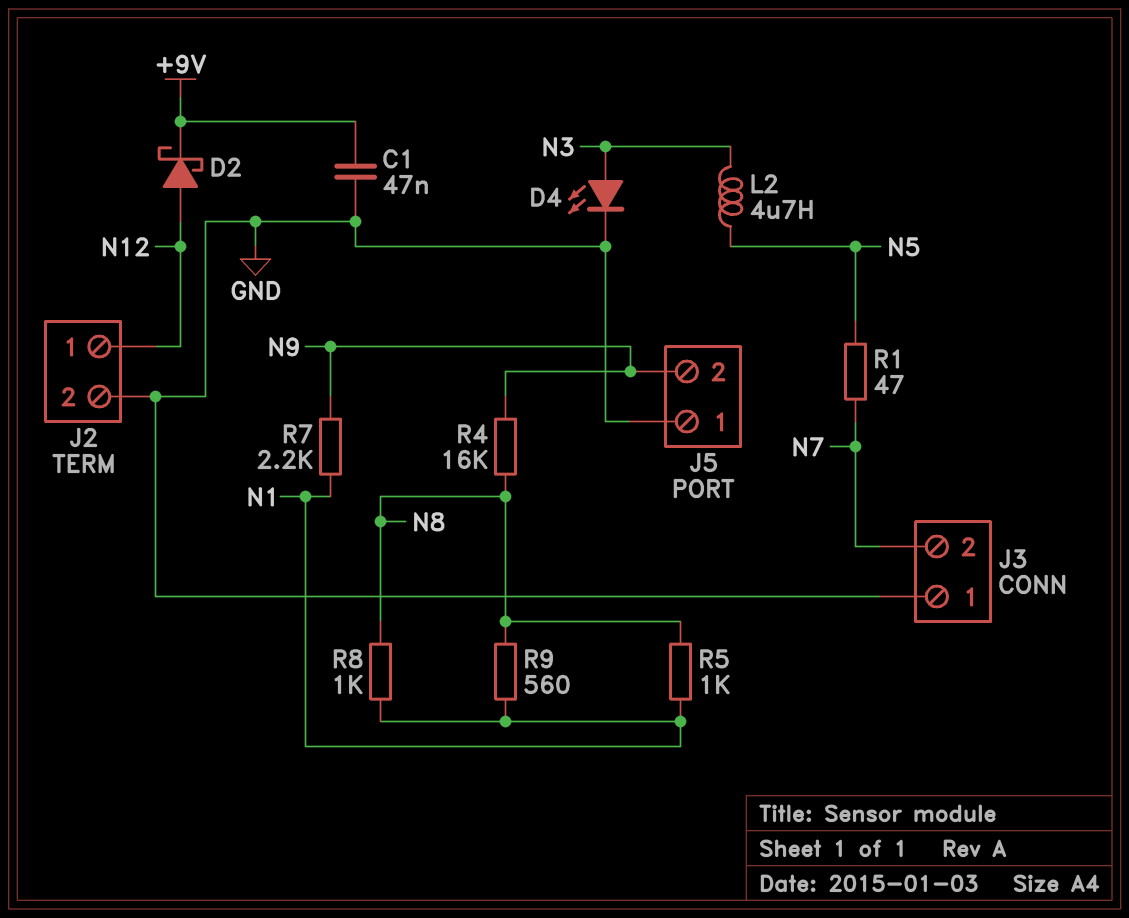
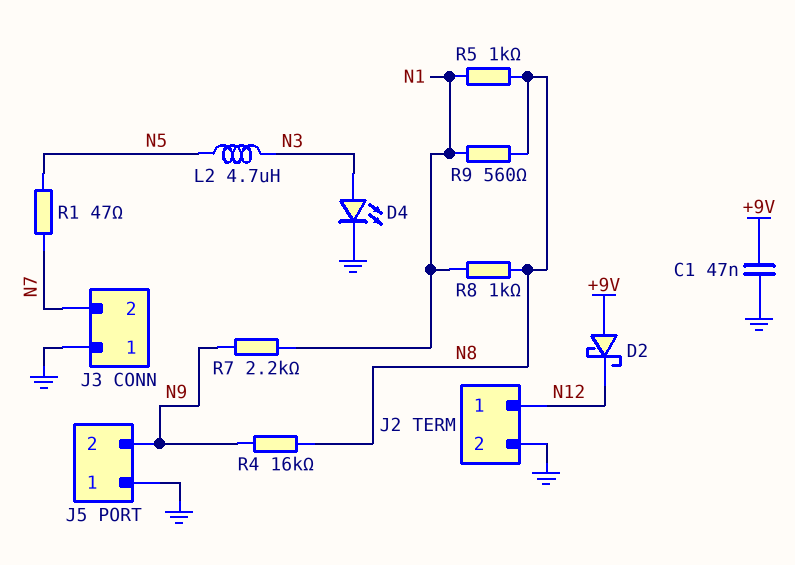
D2: schottky (A N12, K +9V) -> schottky (A +9V, K N12)

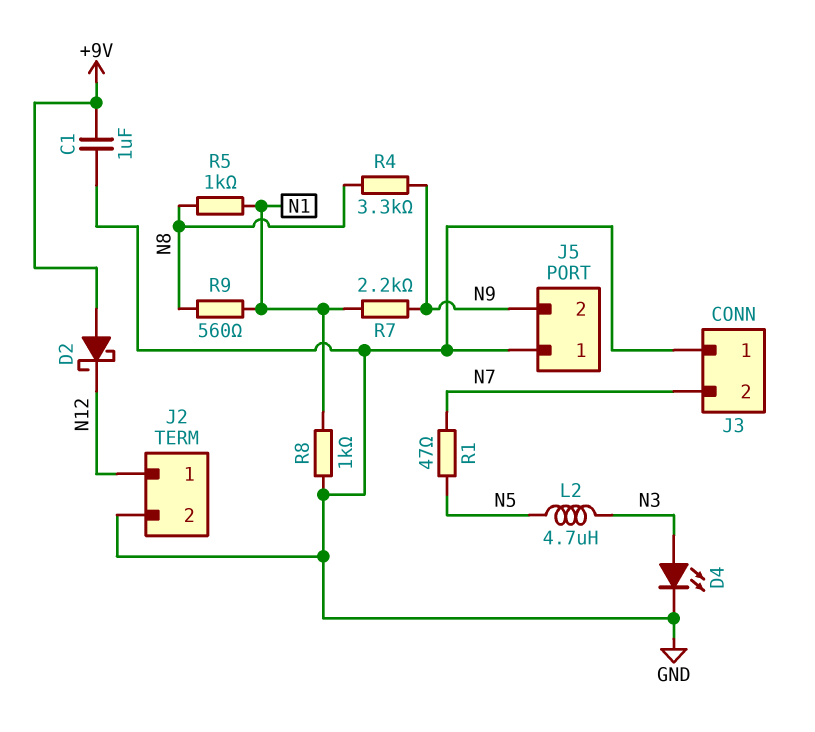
C1: 47nF (+9V, GND) -> 1uF (+9V, GND)
R4: 16k (N8, N9) -> 3.3k (N8, N9)
R8: 1k (N1, N8) -> 1k (GND, N1)

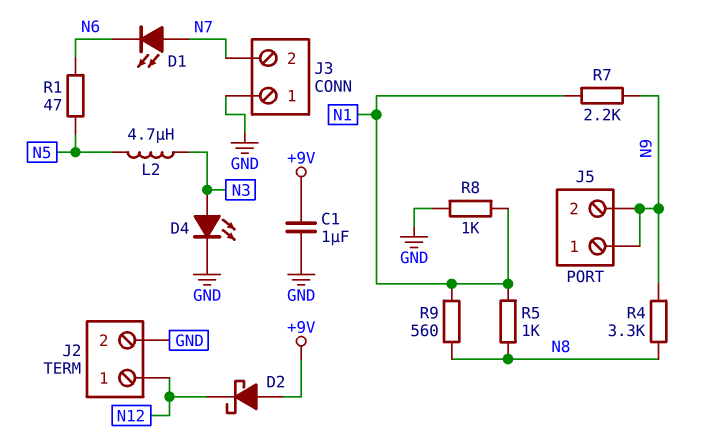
D1: none -> LED (A N7, K N6)
J5 pin 1: GND -> N9
R1: 47 (N5, N7) -> 47 (N5, N6)

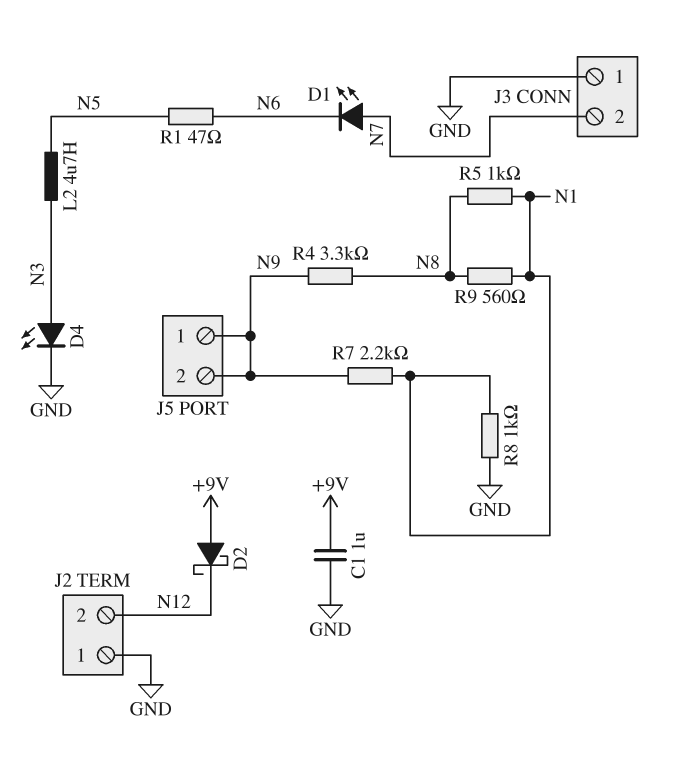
J2 pin 1: N12 -> GND
J2 pin 2: GND -> N12

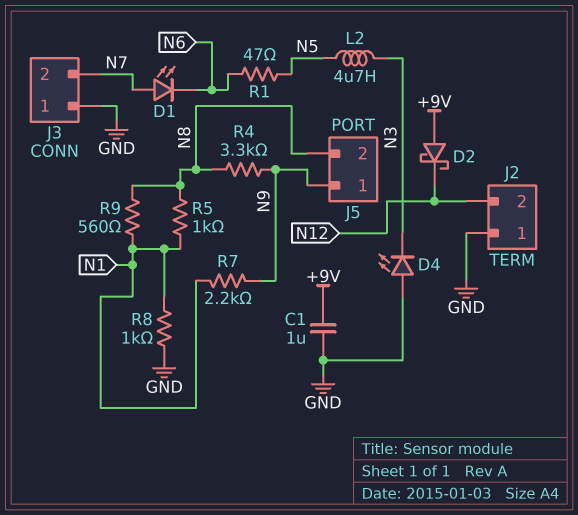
D4: LED (A N3, K GND) -> LED (A GND, K N3)
J5 pin 2: N9 -> N8

